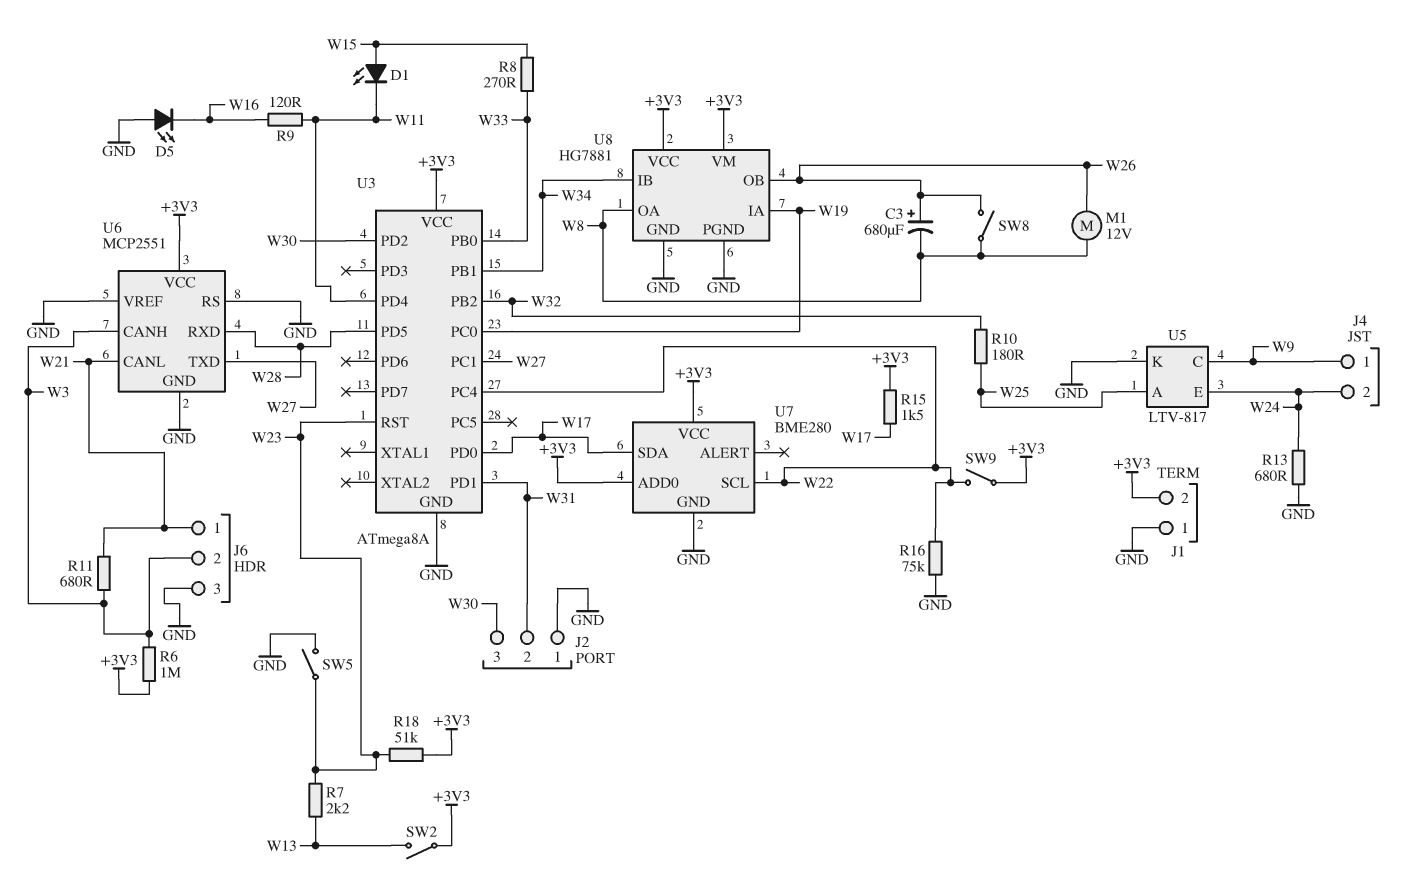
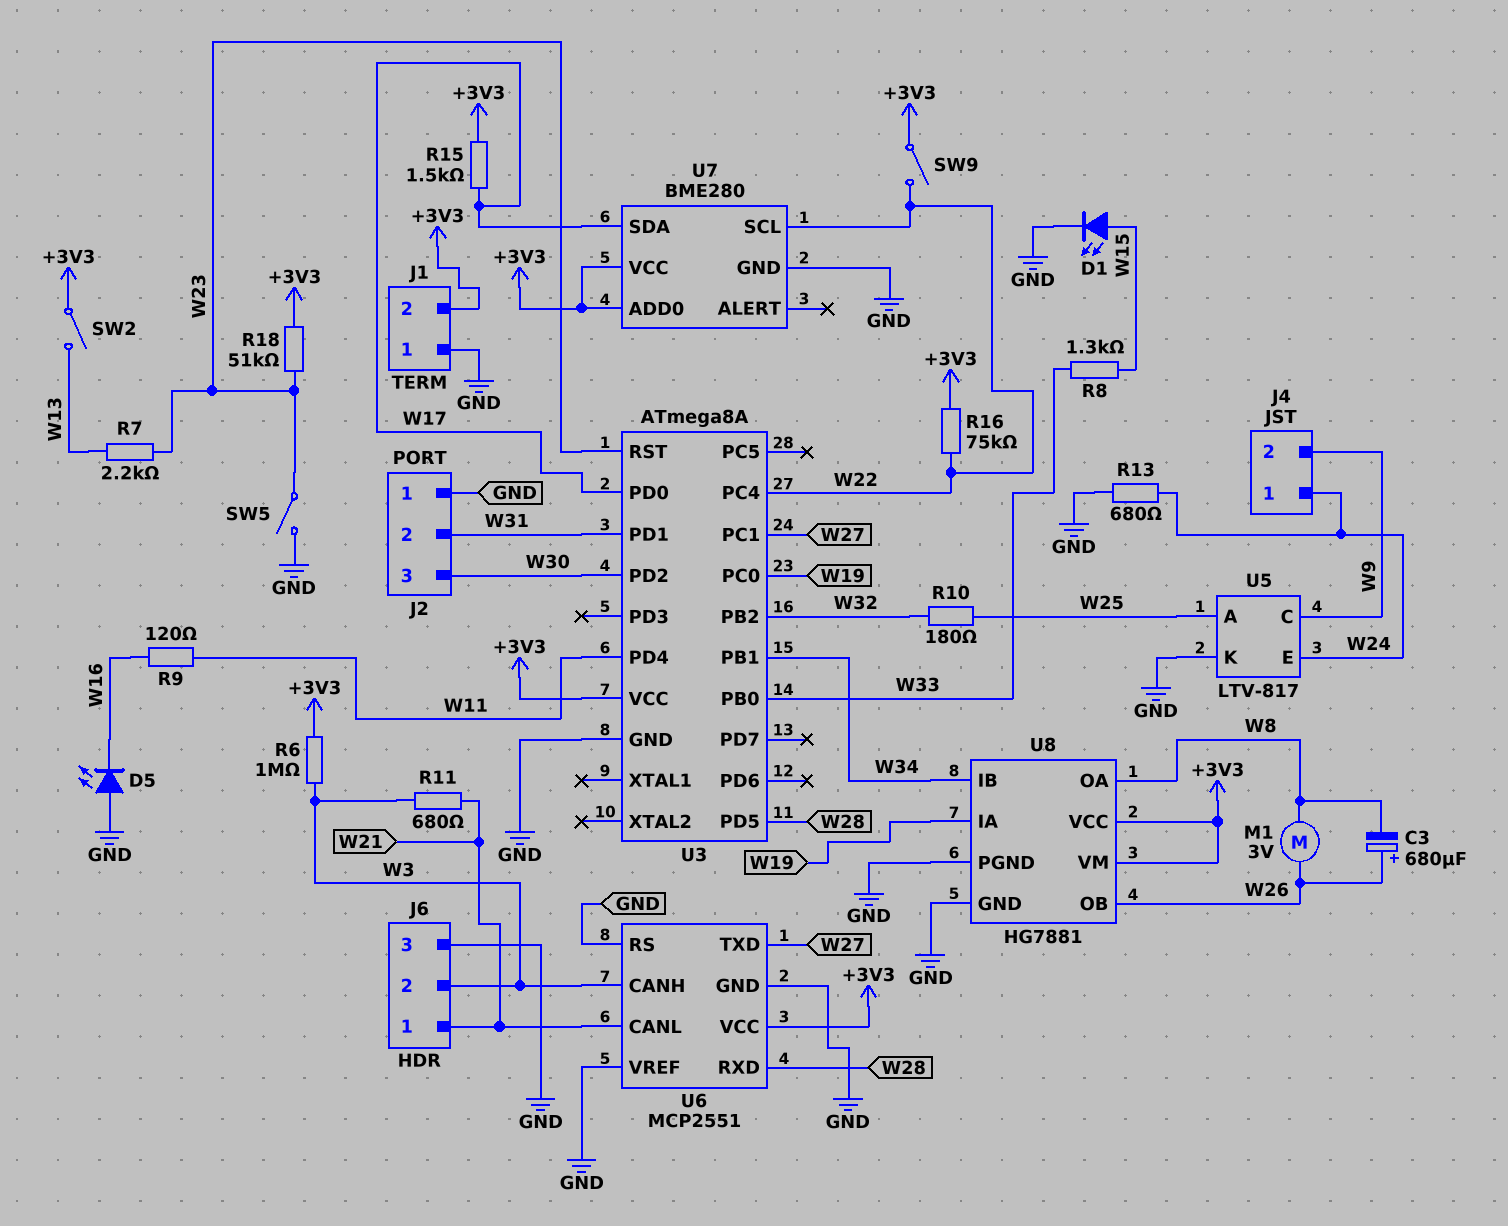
D1: LED (A W15, K W11) -> LED (A W15, K GND)
J4 pin 1: W9 -> W24
J4 pin 2: W24 -> W9
M1: motor 12V (W8, W26) -> motor 3V (W8, W26)
R8: 270 (W15, W33) -> 1.3k (W15, W33)
R16: 75k (GND, W22) -> 75k (+3V3, W22)
SW8: switch (W8, W26) -> none

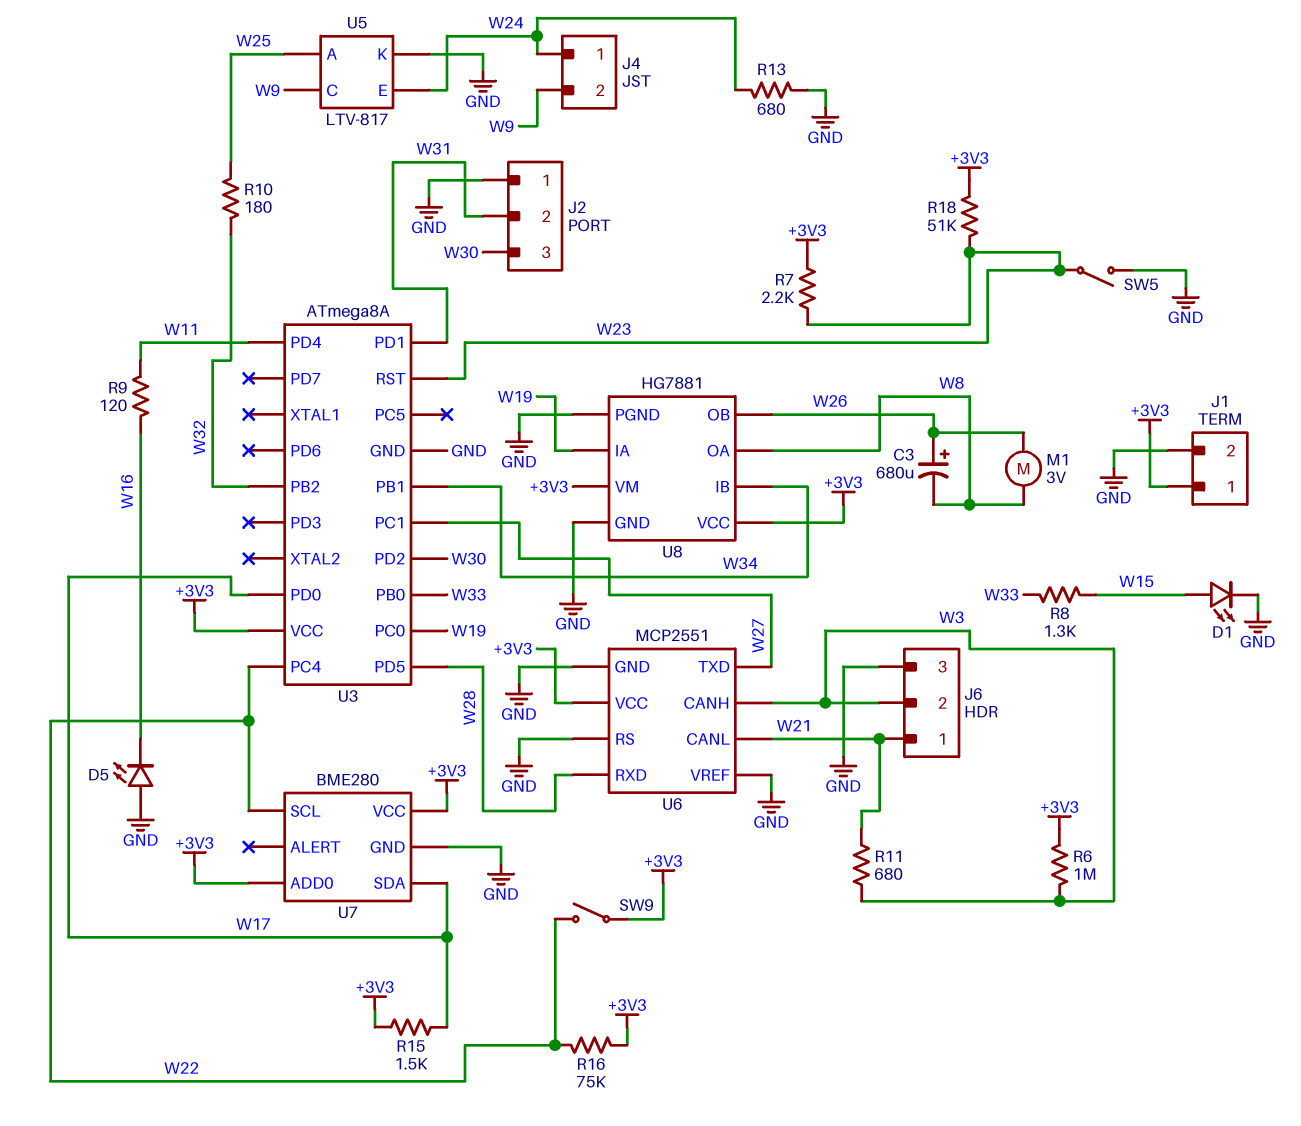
J1 pin 1: GND -> +3V3
J1 pin 2: +3V3 -> GND
R7: 2.2k (W13, W23) -> 2.2k (+3V3, W23)
SW2: switch (+3V3, W13) -> none

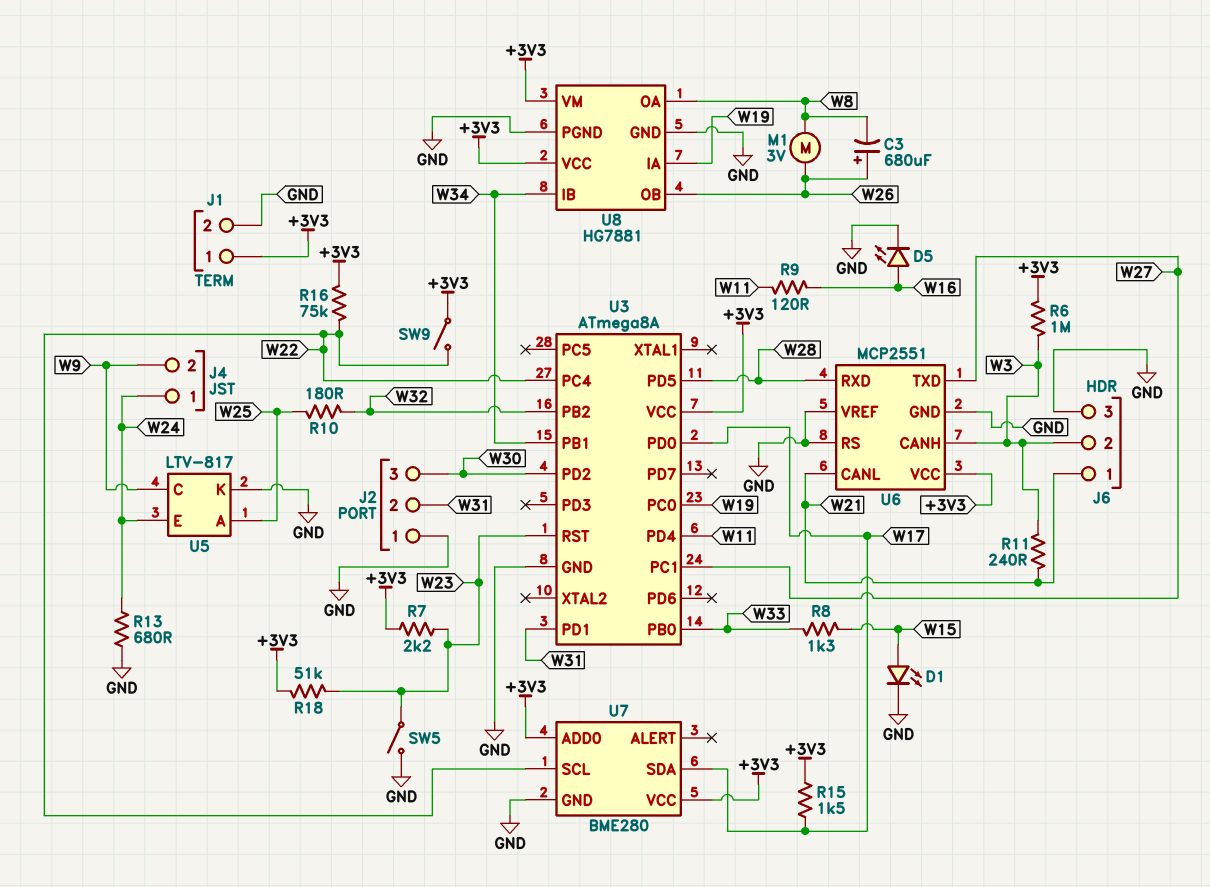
D5: LED (A GND, K W16) -> LED (A W16, K GND)
R11: 680 (W3, W21) -> 240 (W3, W21)

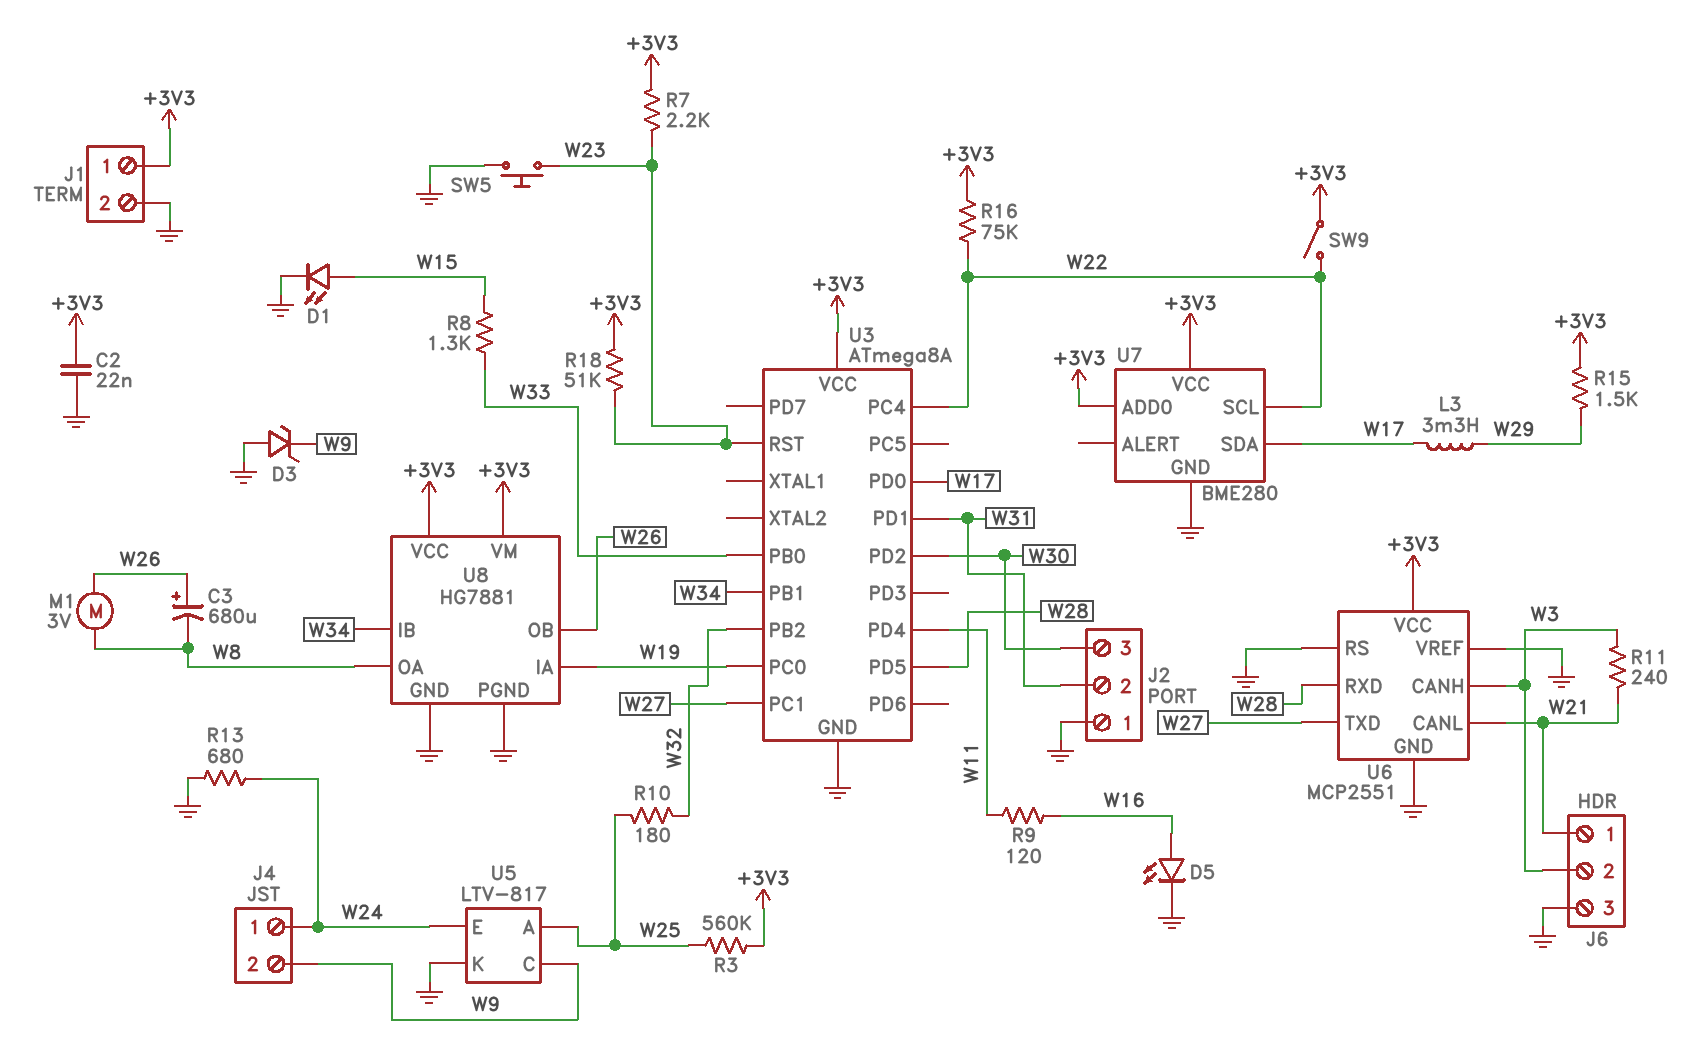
C2: none -> 22nF (+3V3, GND)
D3: none -> zener (A GND, K W9)
L3: none -> 3.3mH (W17, W29)
R3: none -> 560k (+3V3, W25)
R6: 1M (+3V3, W3) -> none
R15: 1.5k (+3V3, W17) -> 1.5k (+3V3, W29)
SW5: switch (GND, W23) -> button (GND, W23)

